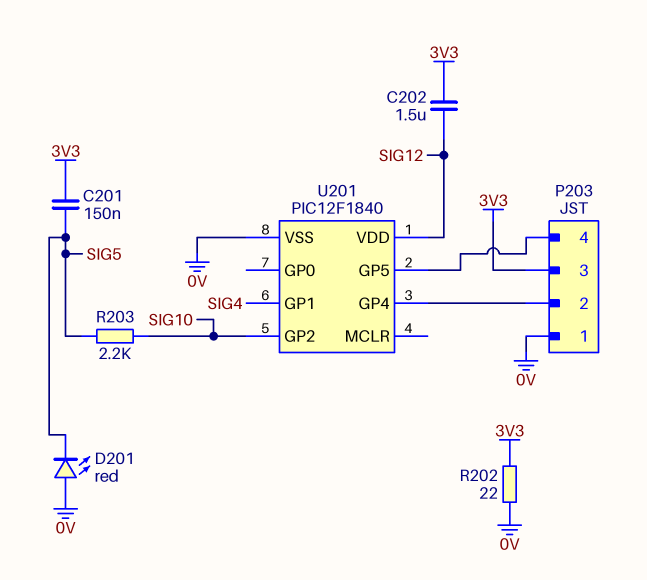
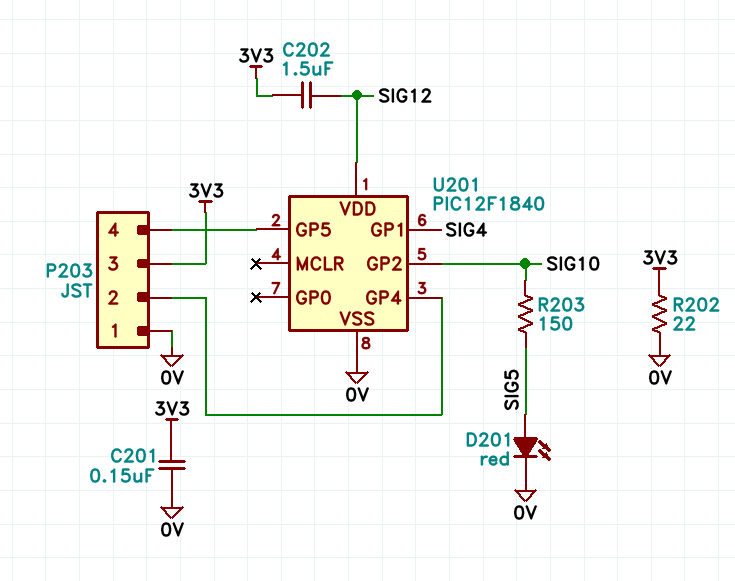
C201: 150nF (3V3, SIG5) -> 150nF (0V, 3V3)
D201: LED red (A 0V, K SIG5) -> LED red (A SIG5, K 0V)
R203: 2.2k (SIG5, SIG10) -> 150 (SIG5, SIG10)

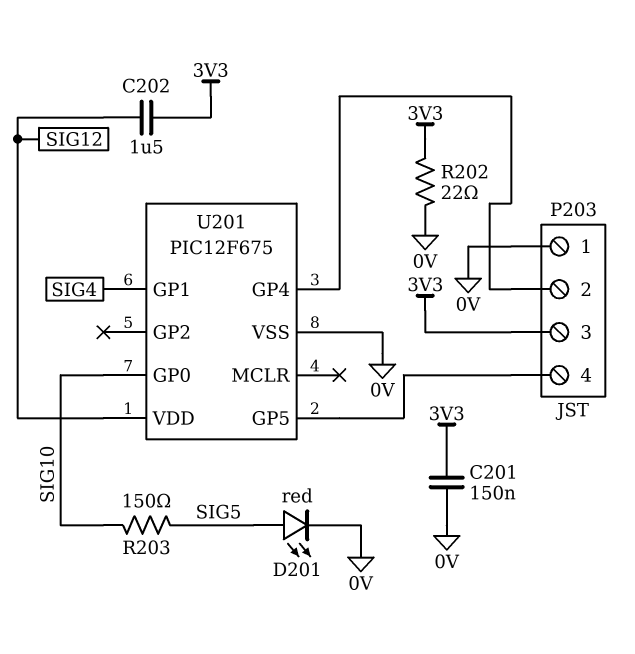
U201: PIC12F1840 -> PIC12F675
U201 pin GP0: none -> SIG10
U201 pin GP2: SIG10 -> none

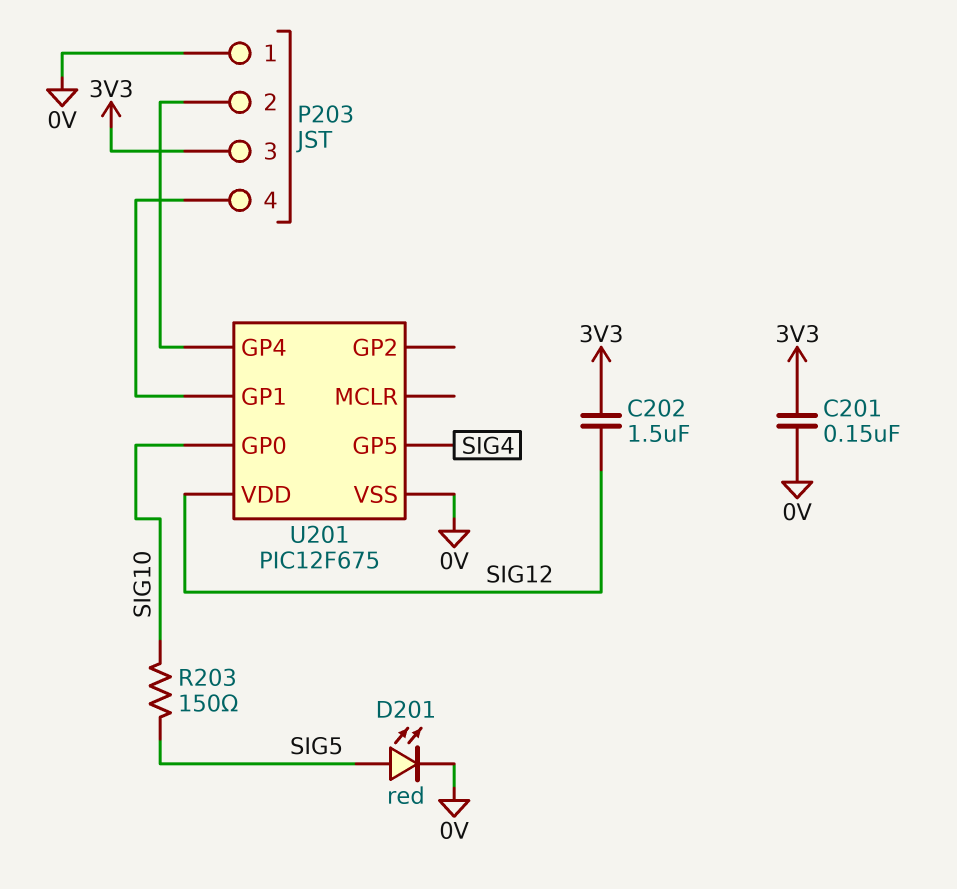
R202: 22 (0V, 3V3) -> none
U201 pin GP1: SIG4 -> P203/4
U201 pin GP5: P203/4 -> SIG4

